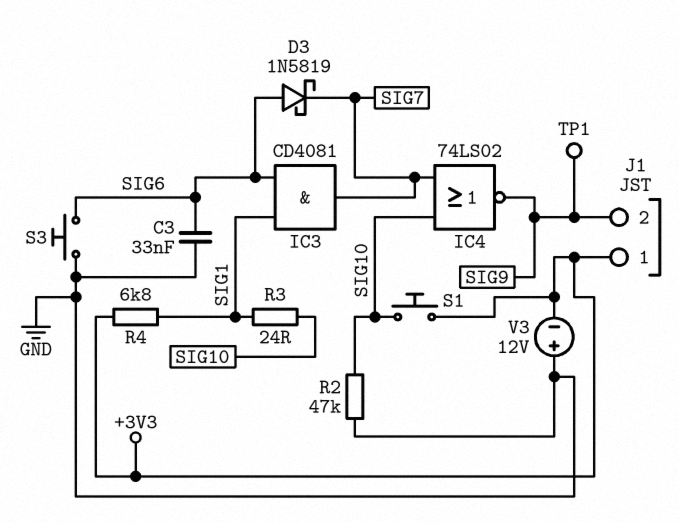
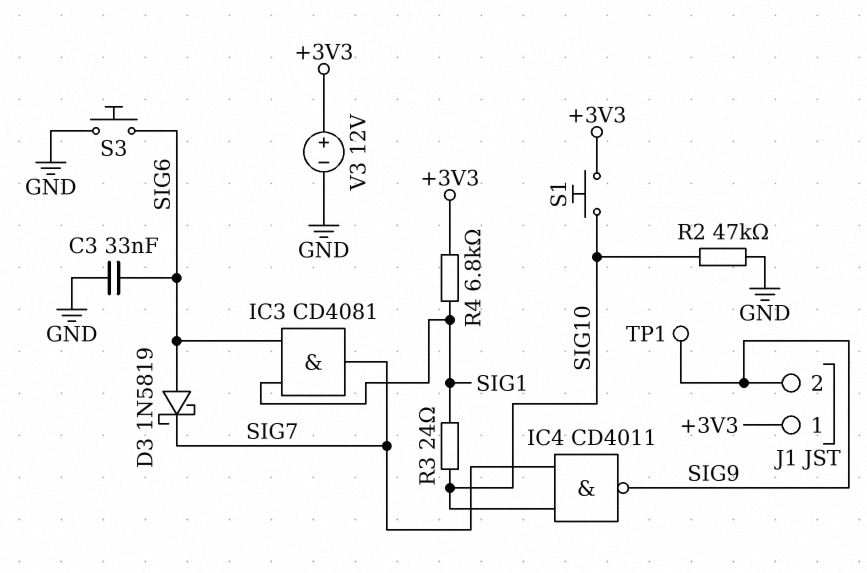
IC4: NOR 74LS02 (in SIG7, in SIG10, out SIG9) -> NAND CD4011 (in SIG7, in SIG10, out SIG9)
V3: 12V (plus GND, minus +3V3) -> 12V (plus +3V3, minus GND)

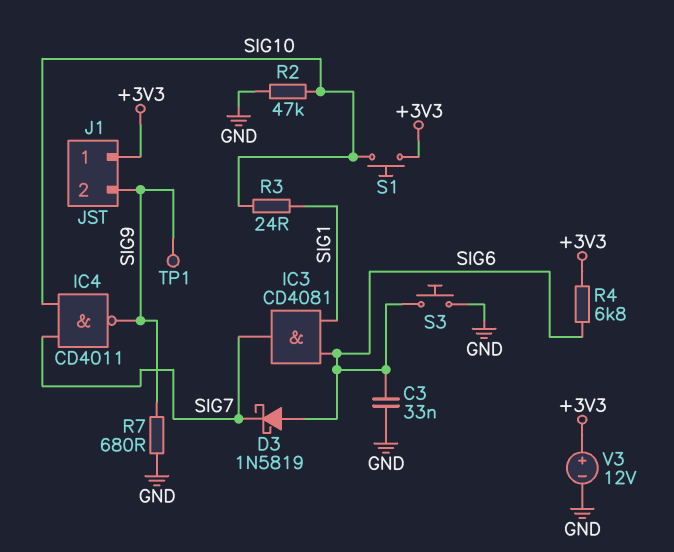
R4: 6.8k (+3V3, SIG1) -> 6.8k (+3V3, SIG6)
R7: none -> 680 (GND, SIG9)

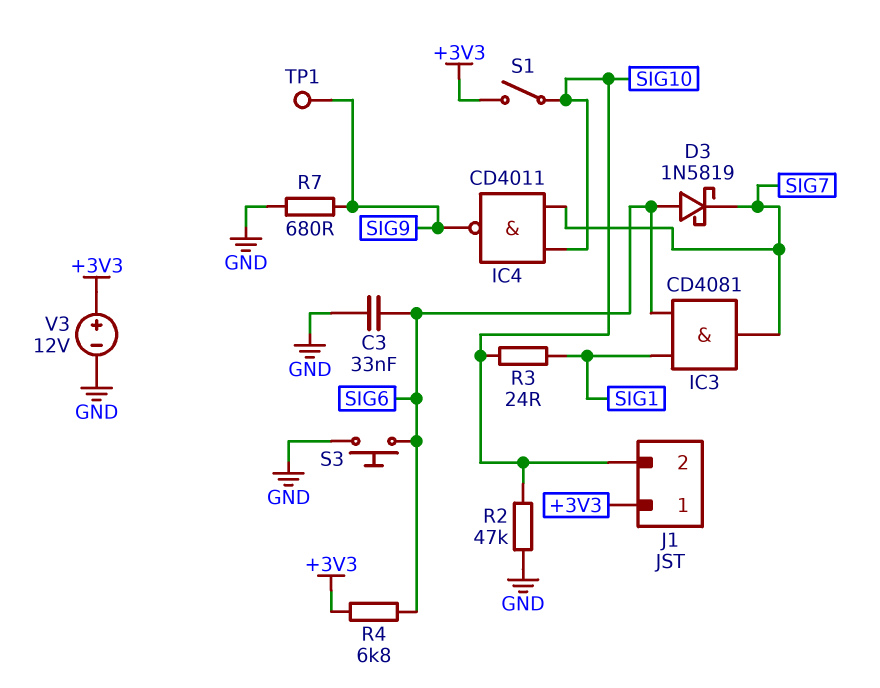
J1 pin 2: SIG9 -> SIG10
S1: button (+3V3, SIG10) -> switch (+3V3, SIG10)

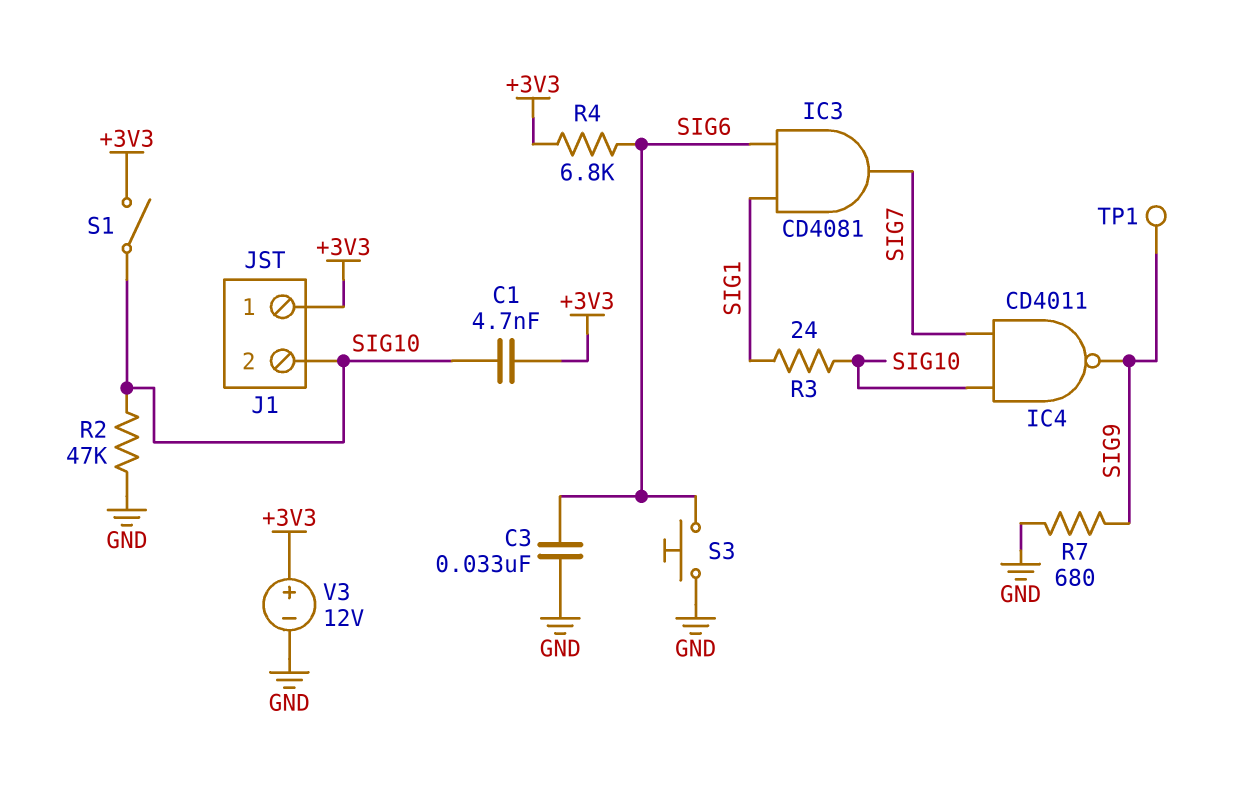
C1: none -> 4.7nF (+3V3, SIG10)
D3: schottky 1N5819 (A SIG6, K SIG7) -> none

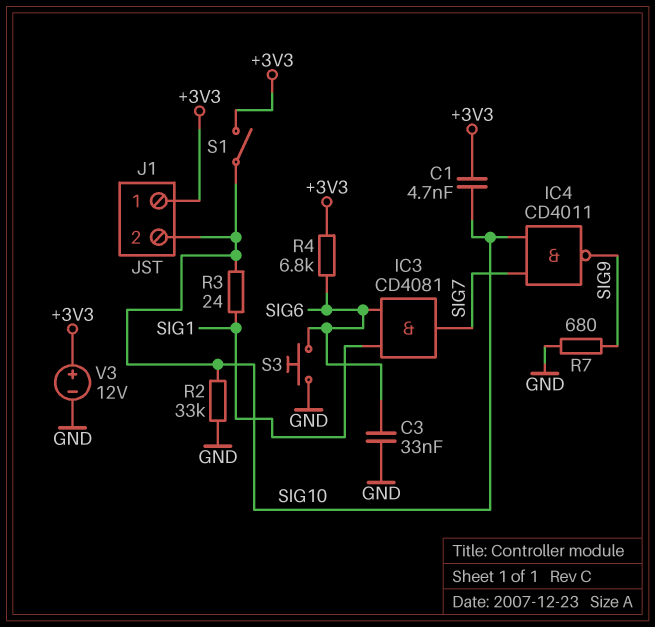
R2: 47k (GND, SIG10) -> 33k (GND, SIG10)
TP1: test point (SIG9) -> none

